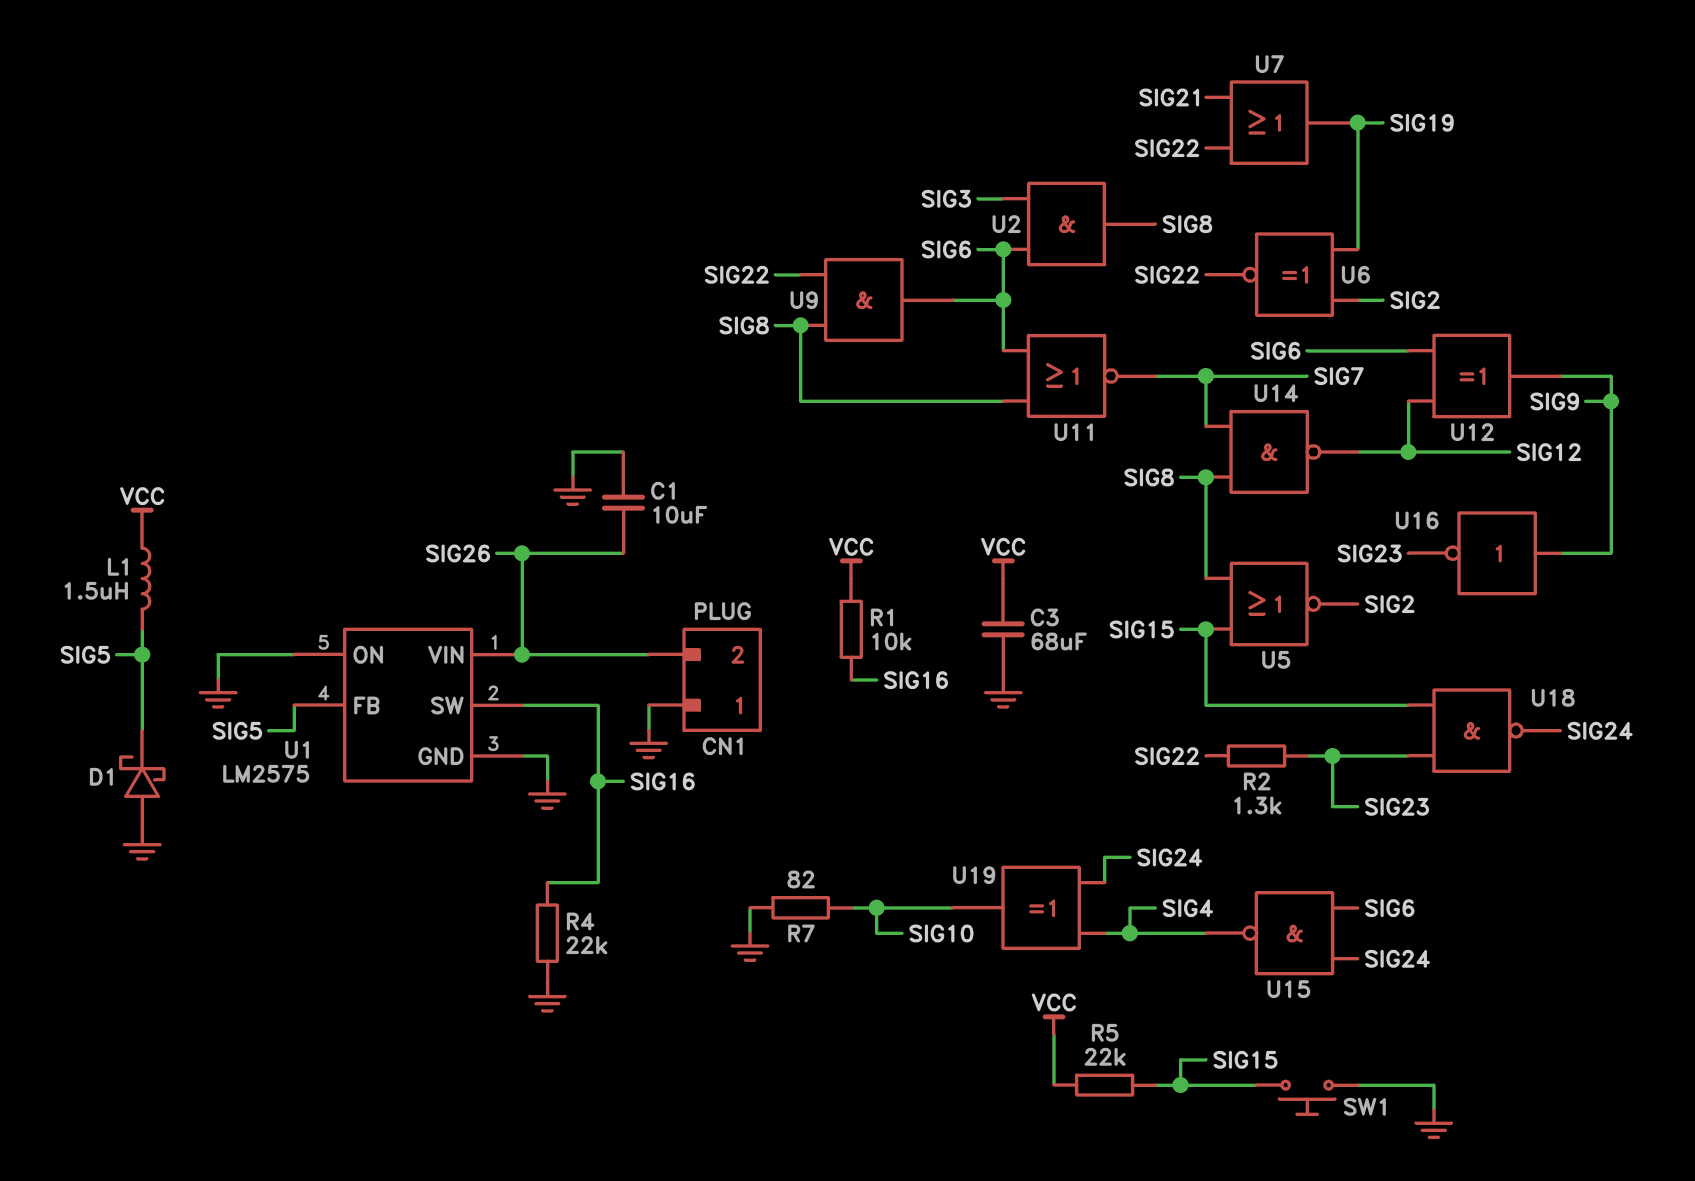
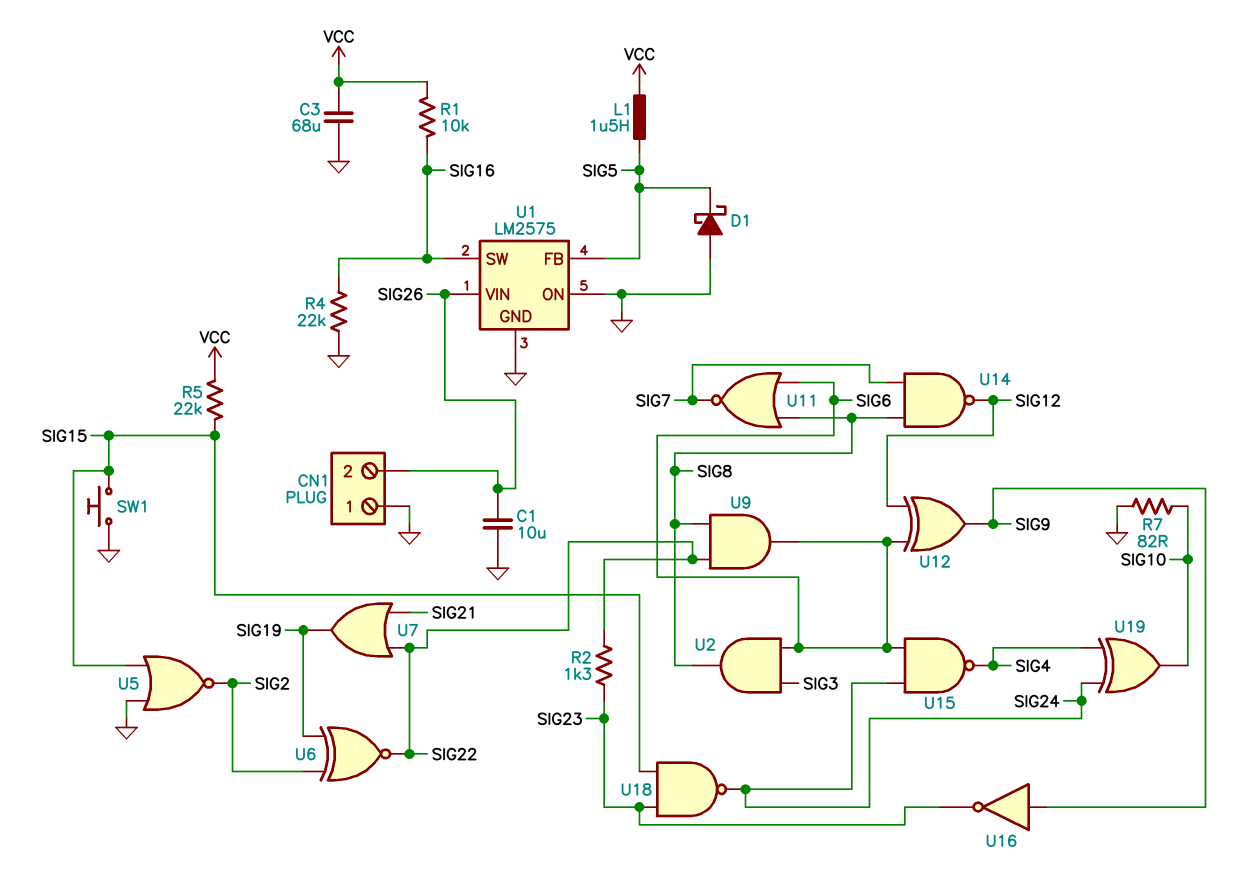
U5: NOR (in SIG8, in SIG15, out SIG2) -> NOR (in GND, in SIG15, out SIG2)

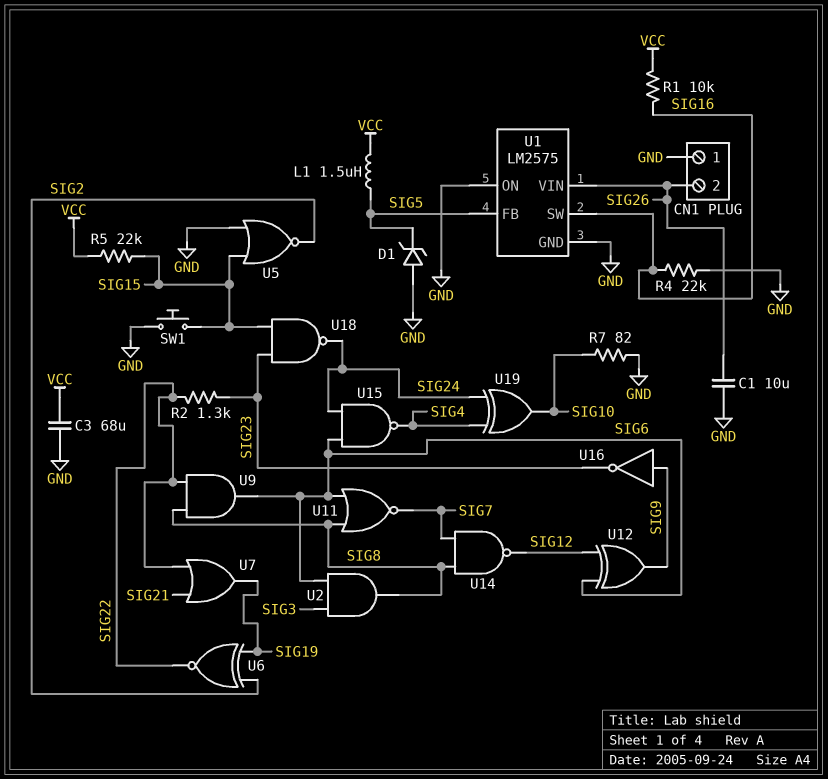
D1: schottky (A GND, K SIG5) -> zener (A GND, K SIG5)

